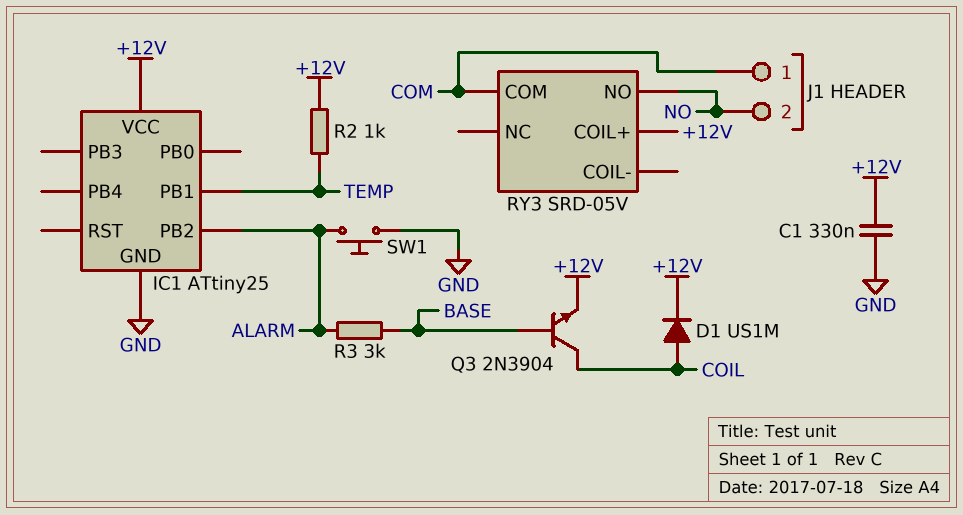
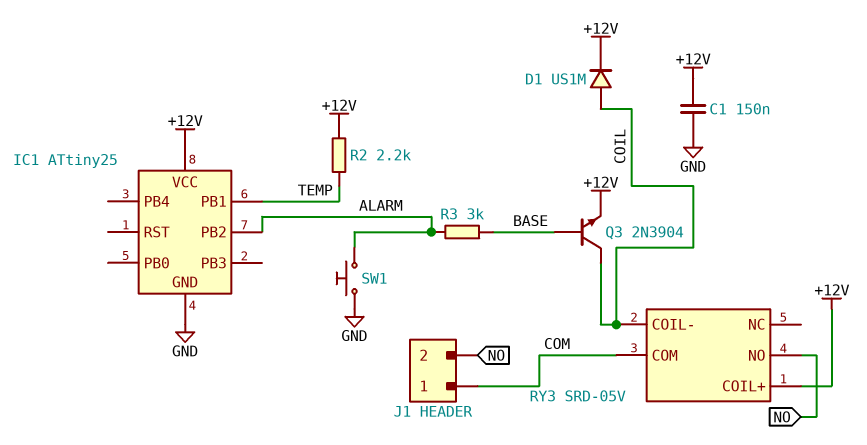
C1: 330nF (+12V, GND) -> 150nF (+12V, GND)
R2: 1k (+12V, TEMP) -> 2.2k (+12V, TEMP)
RY3 pin COIL-: none -> COIL

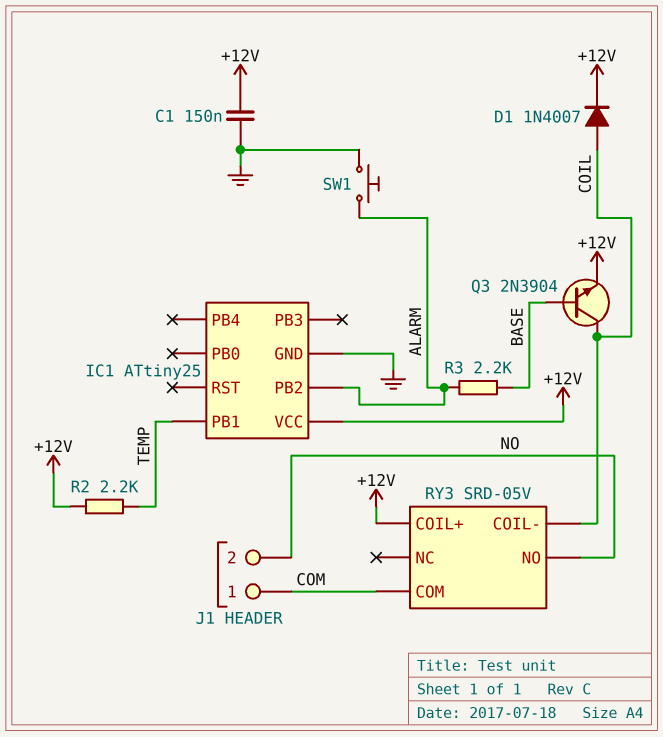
D1: diode US1M (A COIL, K +12V) -> diode 1N4007 (A COIL, K +12V)
R3: 3k (ALARM, BASE) -> 2.2k (ALARM, BASE)

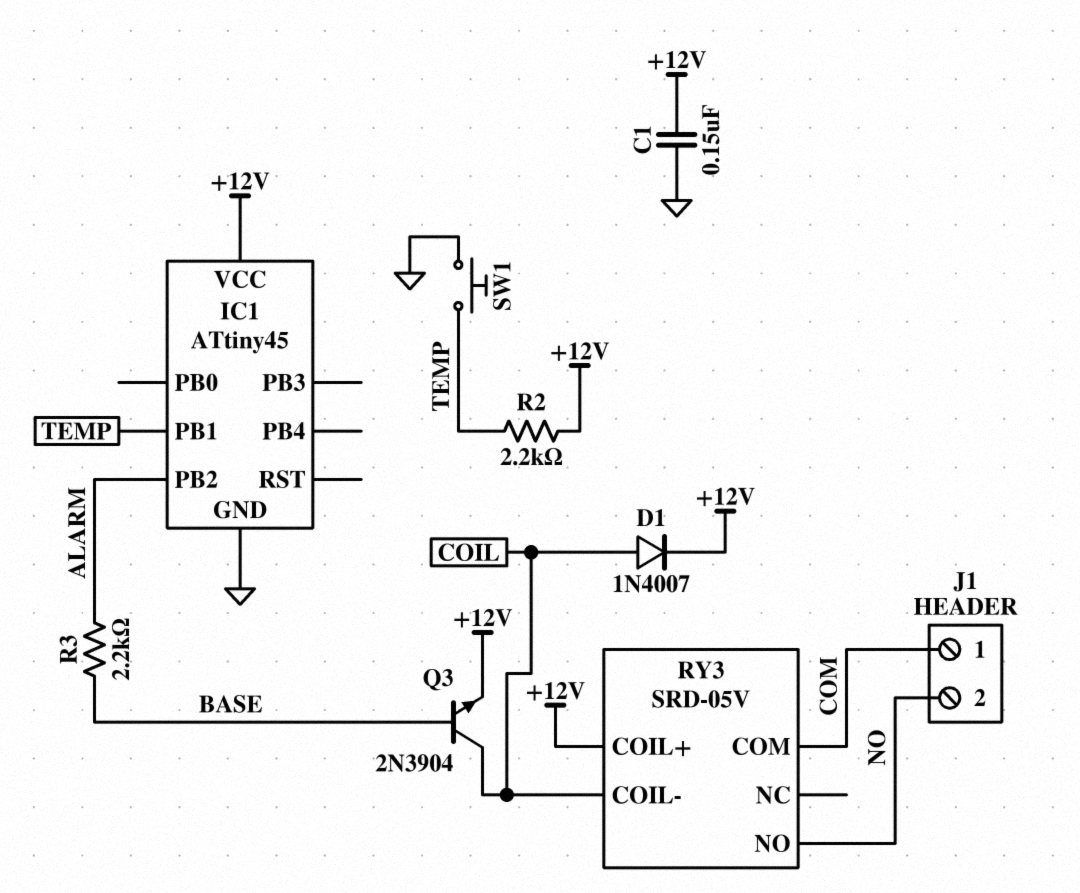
IC1: ATtiny25 -> ATtiny45
SW1: button (ALARM, GND) -> button (GND, TEMP)

